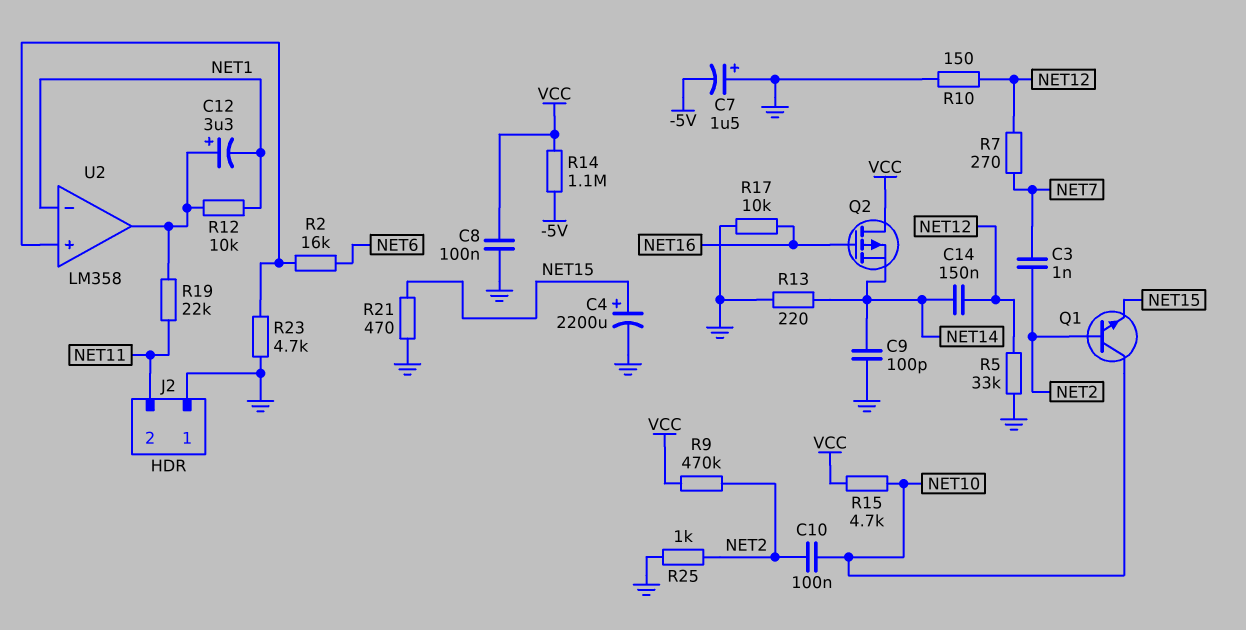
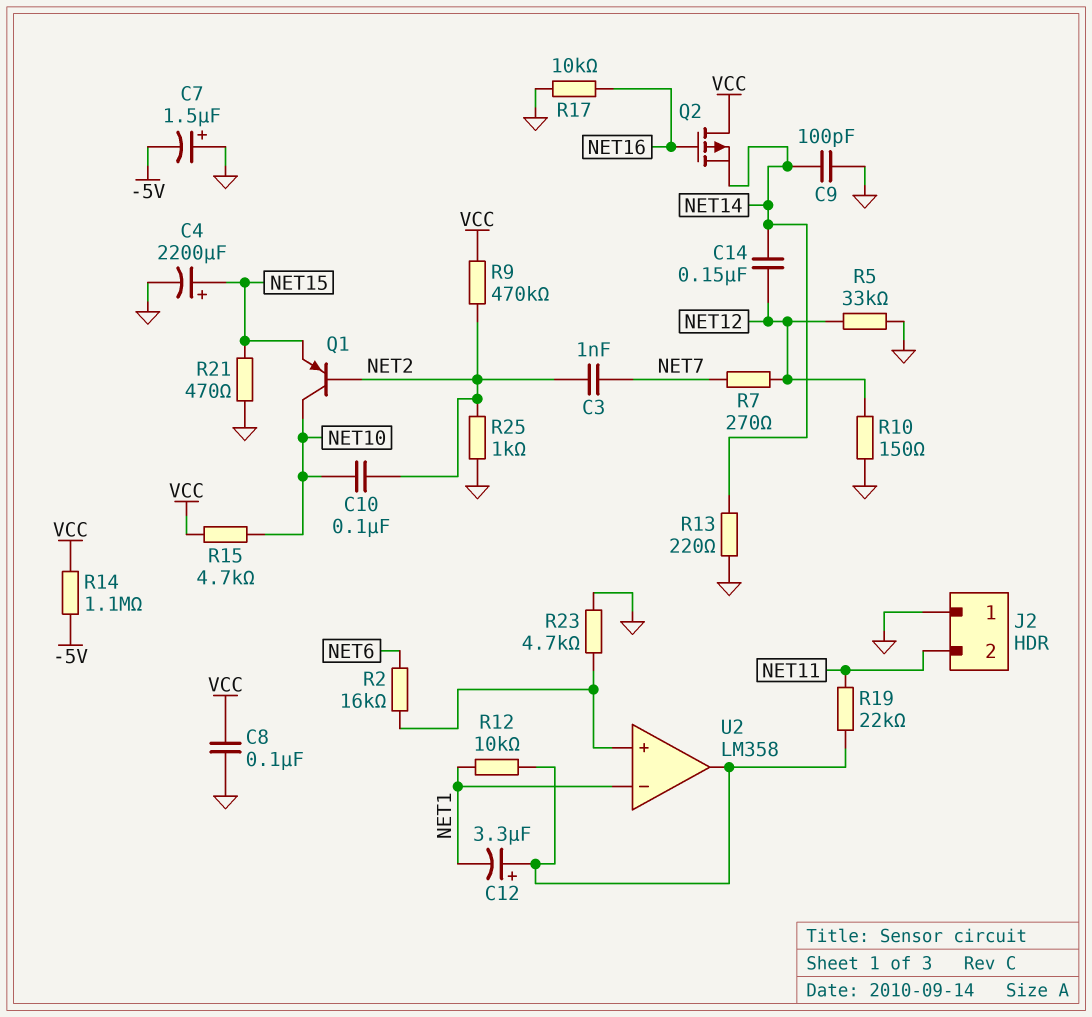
Q1: NPN (B NET2, C NET10, E NET15) -> PNP (B NET2, C NET10, E NET15)

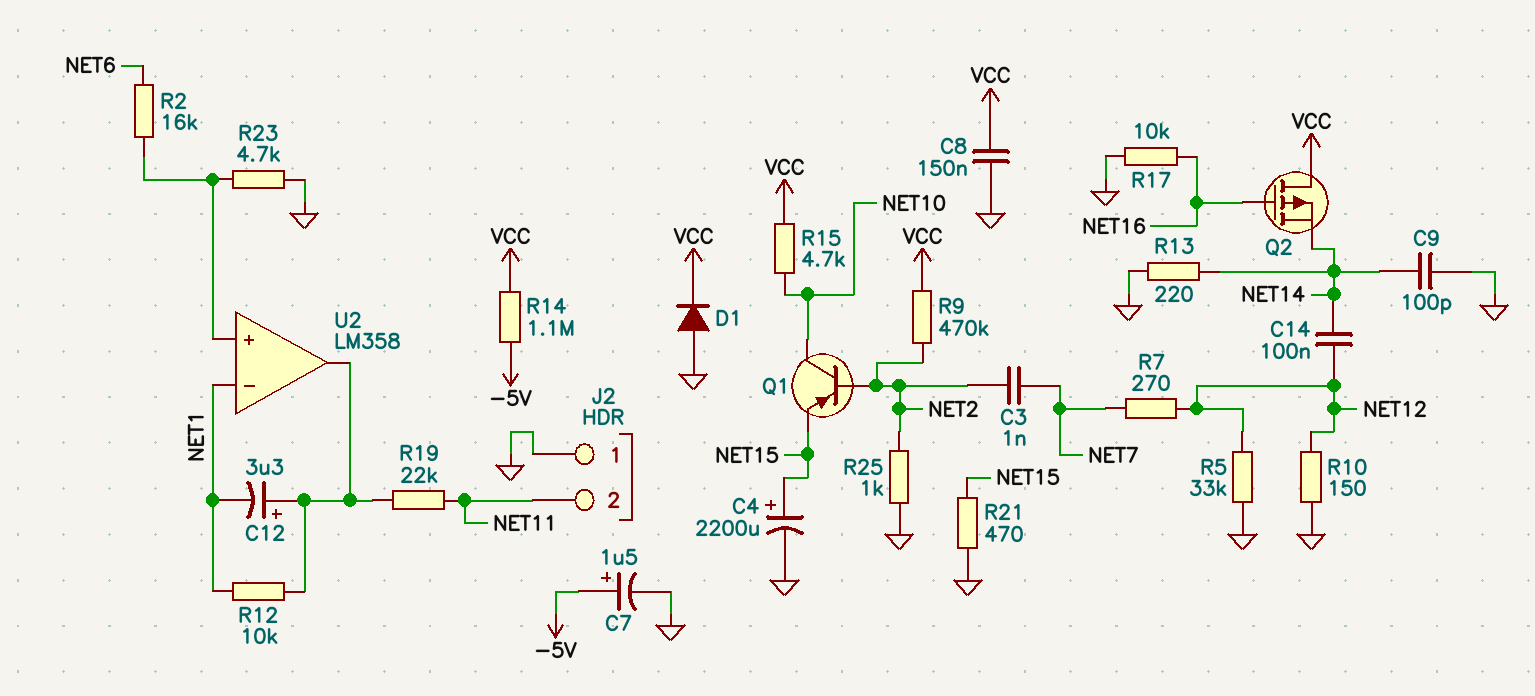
C7: 1.5uF (plus GND, minus -5V) -> 1.5uF (plus -5V, minus GND)
C8: 100nF (GND, VCC) -> 150nF (GND, VCC)
C10: 100nF (NET2, NET10) -> none
C14: 150nF (NET12, NET14) -> 100nF (NET12, NET14)
D1: none -> diode (A GND, K VCC)

